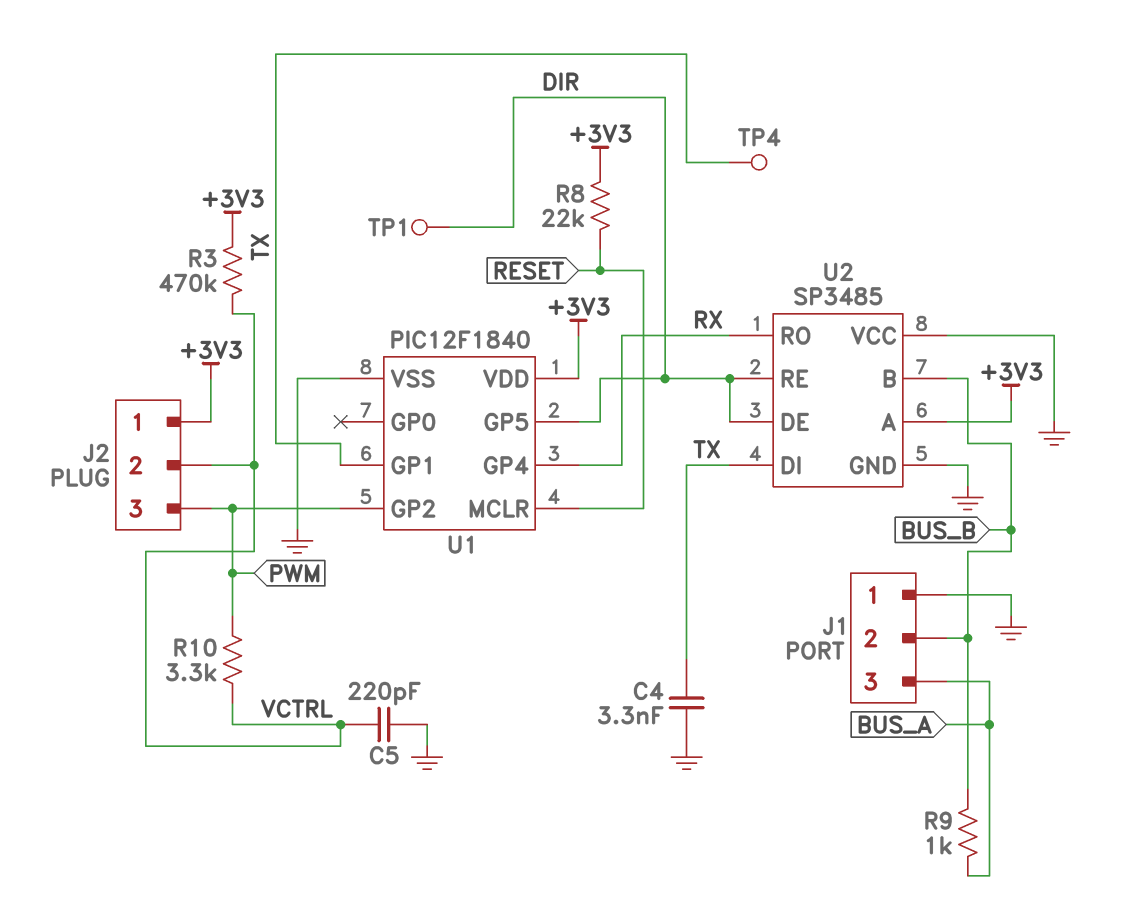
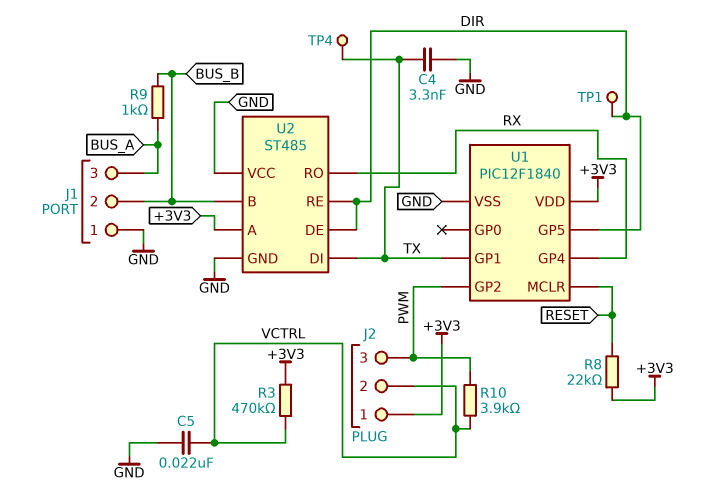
C5: 220pF (GND, VCTRL) -> 22nF (GND, VCTRL)
R10: 3.3k (PWM, VCTRL) -> 3.9k (PWM, VCTRL)
U2: SP3485 -> ST485

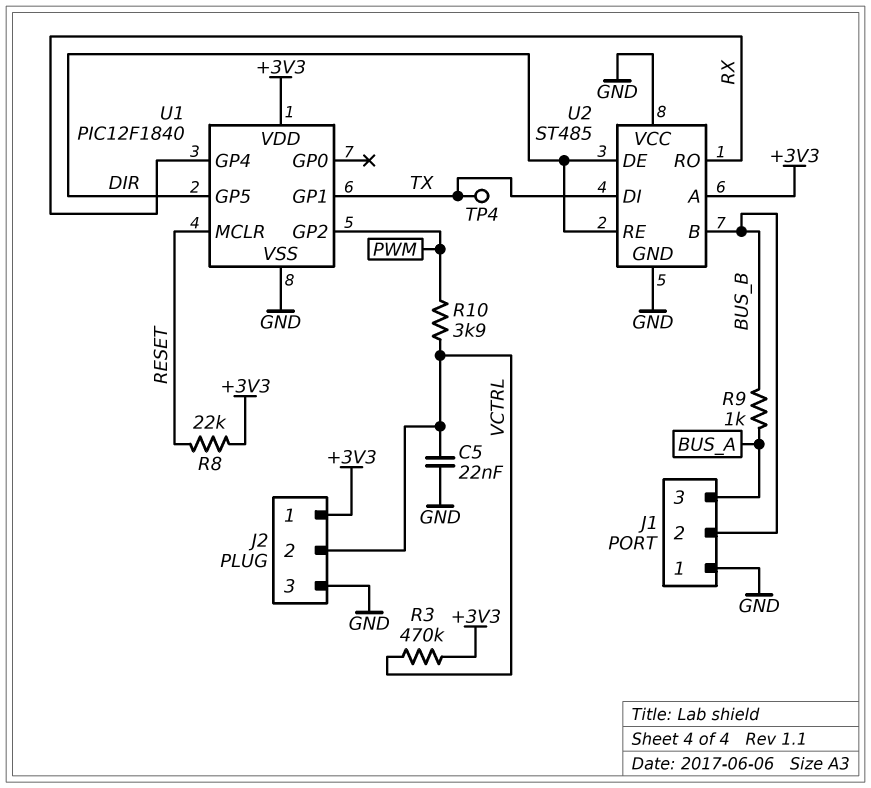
C4: 3.3nF (GND, TX) -> none
J2 pin 3: PWM -> GND
TP1: test point (DIR) -> none

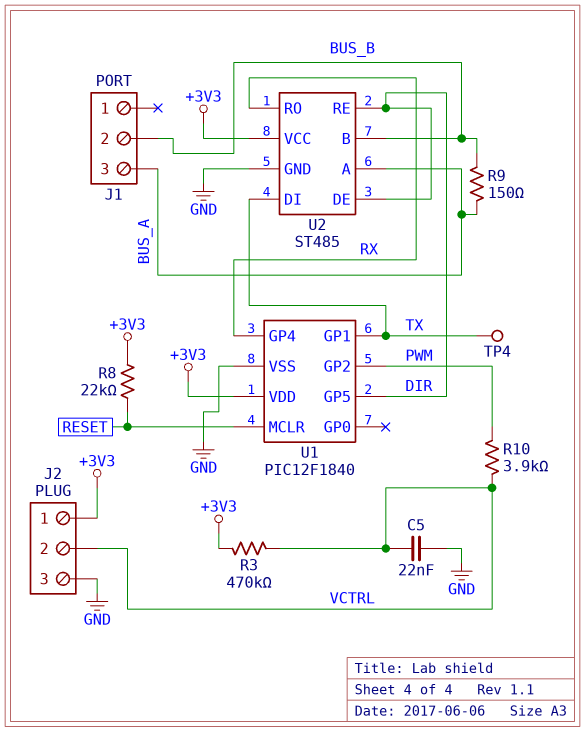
J1 pin 1: GND -> none
R9: 1k (BUS_A, BUS_B) -> 150 (BUS_A, BUS_B)
U2 pin A: +3V3 -> BUS_A
U2 pin VCC: GND -> +3V3

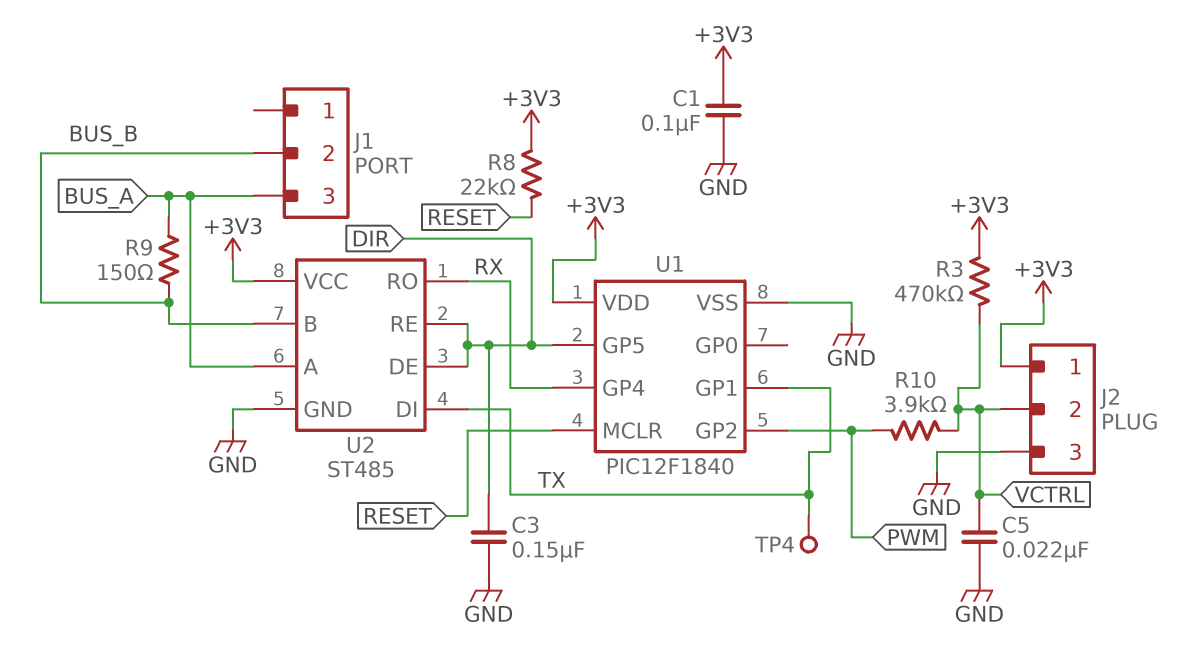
C1: none -> 100nF (+3V3, GND)
C3: none -> 150nF (DIR, GND)

